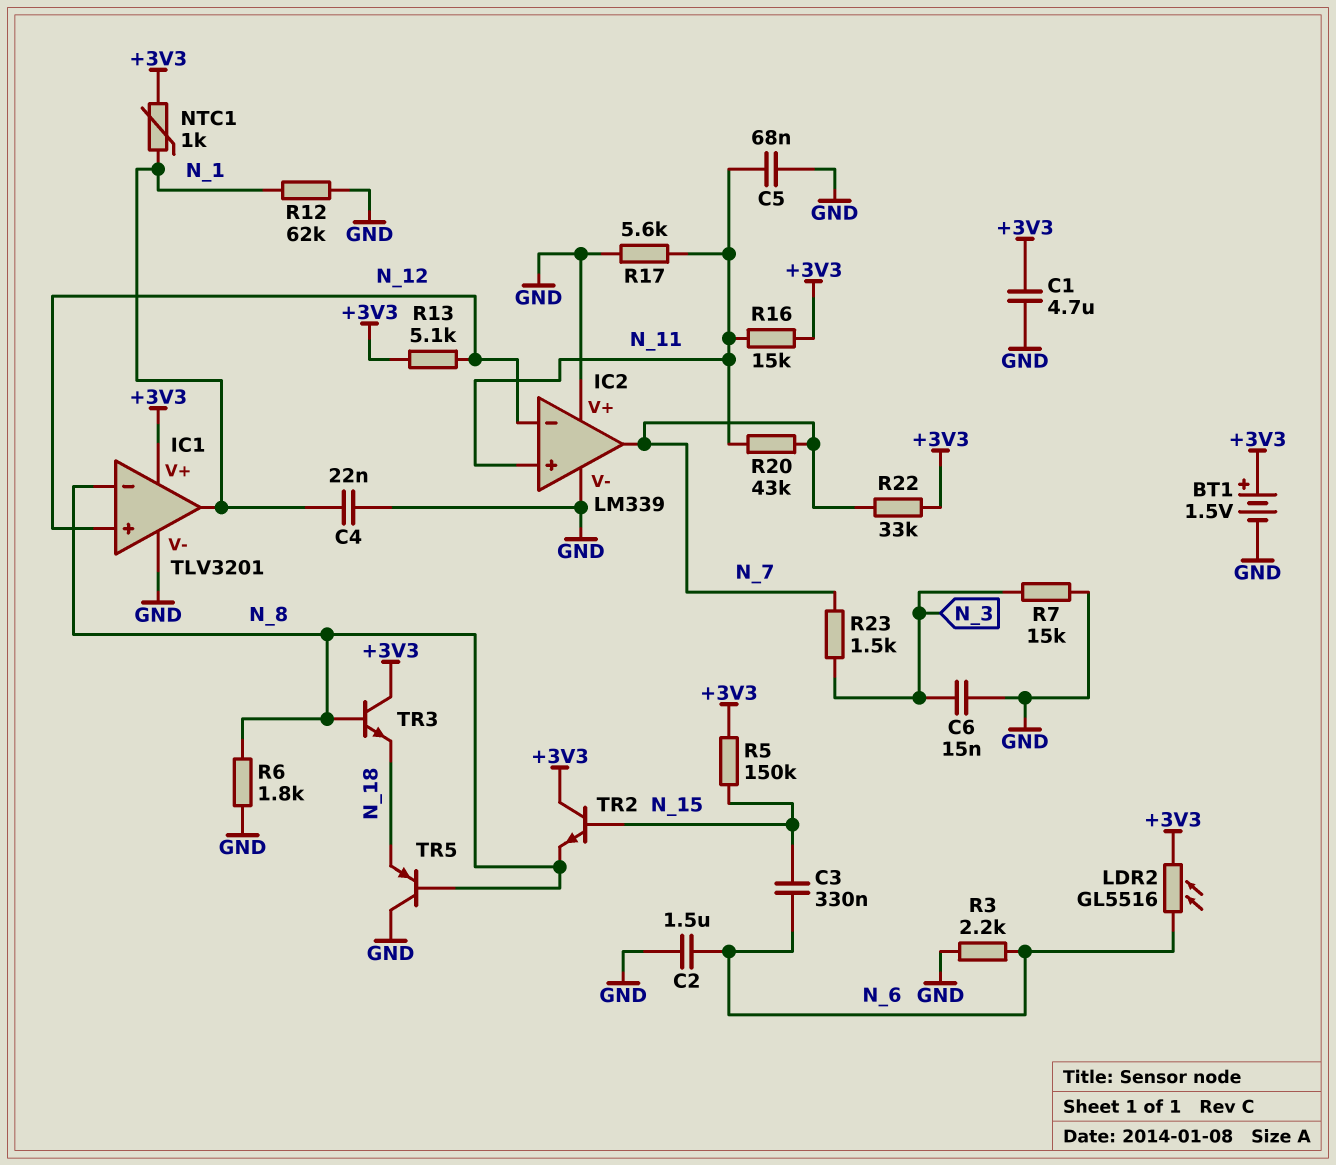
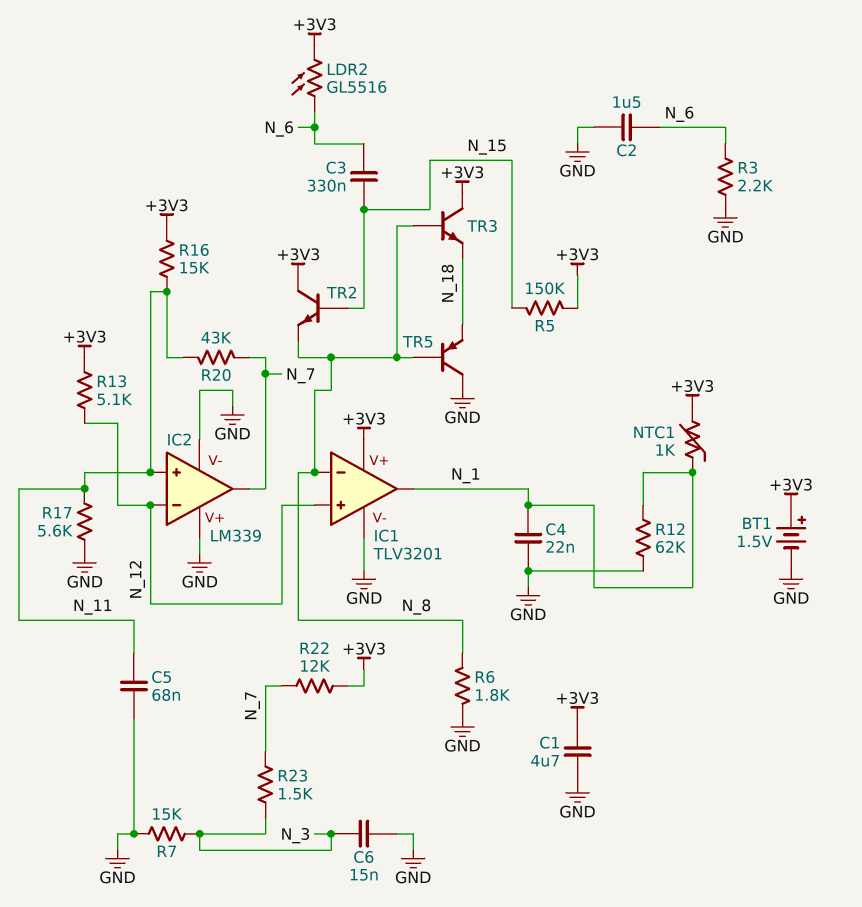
R22: 33k (+3V3, N_7) -> 12k (+3V3, N_7)

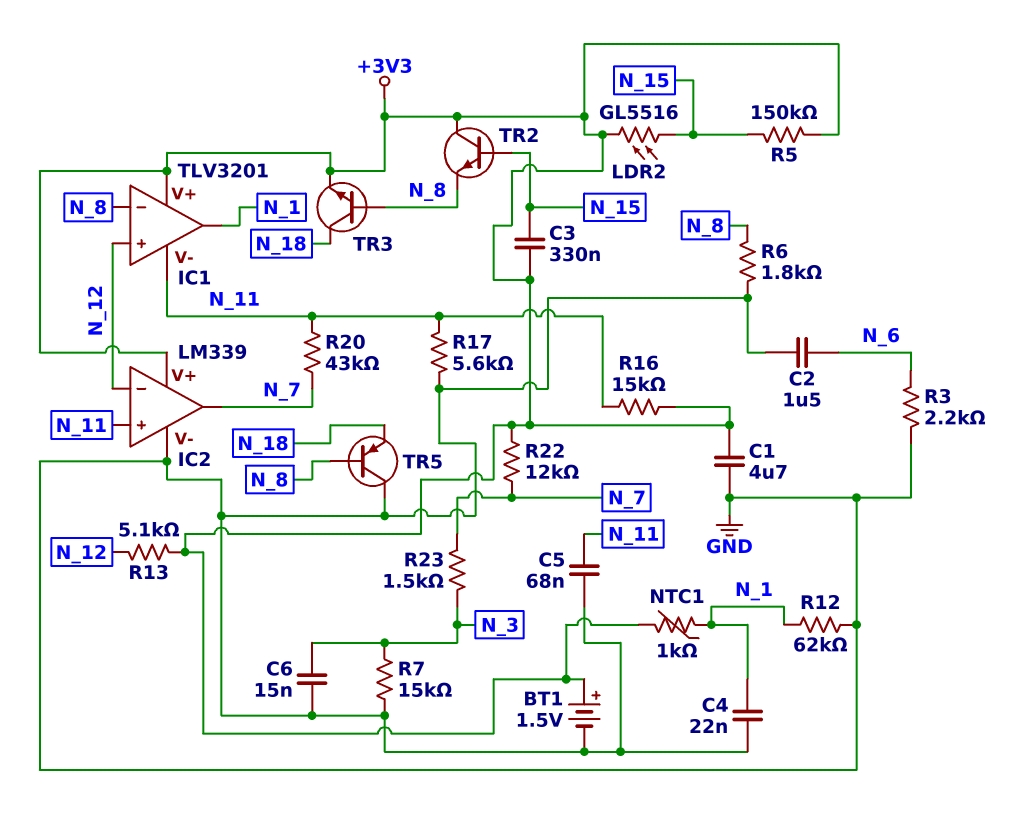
C3: 330nF (N_6, N_15) -> 330nF (+3V3, N_15)
IC1 pin V-: GND -> N_11
IC2 pin V+: GND -> +3V3
LDR2: GL5516 (+3V3, N_6) -> GL5516 (+3V3, N_15)
TR3: NPN (B N_8, C +3V3, E N_18) -> NPN (B N_8, C N_18, E +3V3)

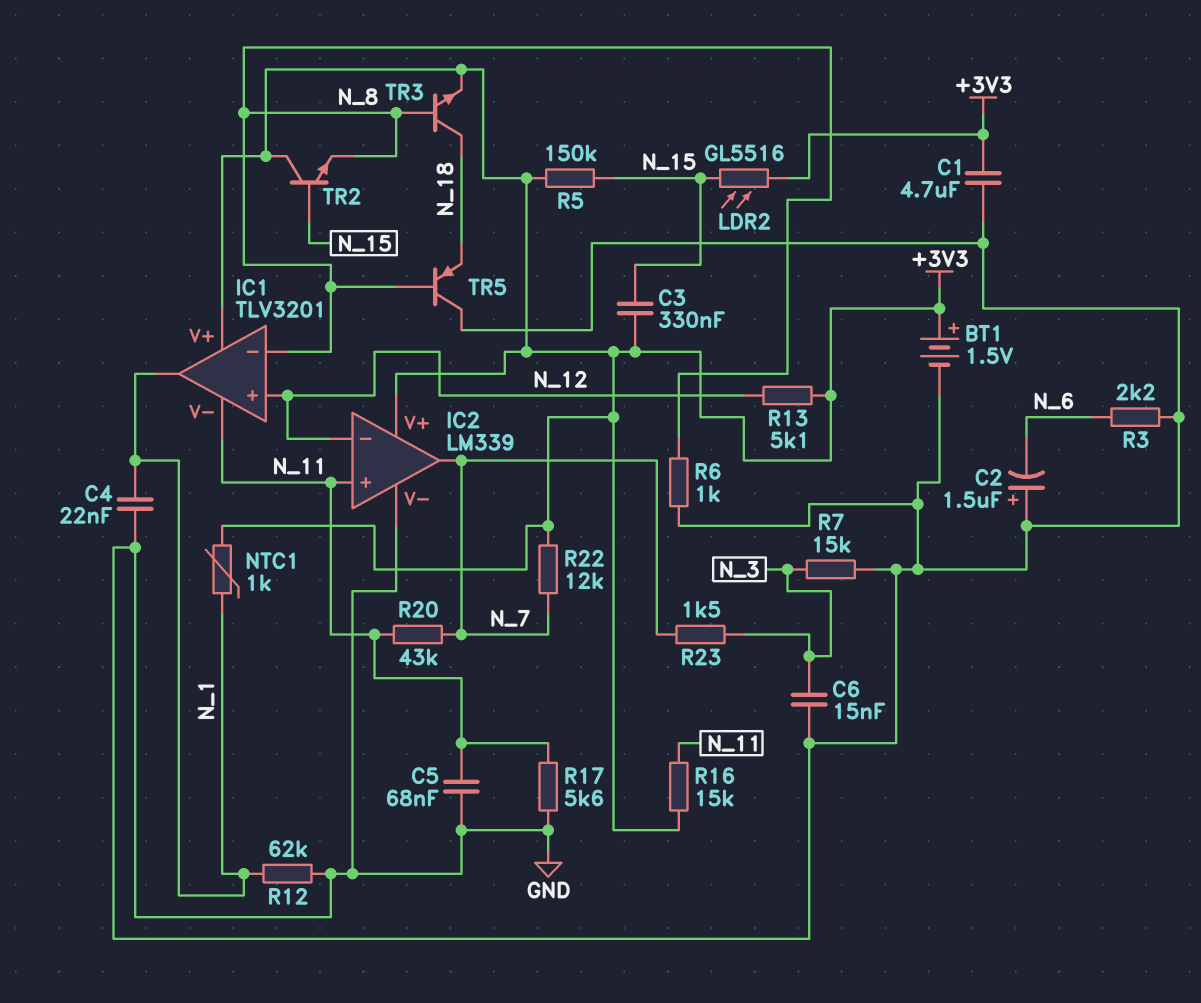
C2: 1.5uF (GND, N_6) -> 1.5uF (plus GND, minus N_6)
R6: 1.8k (GND, N_8) -> 1k (GND, N_8)

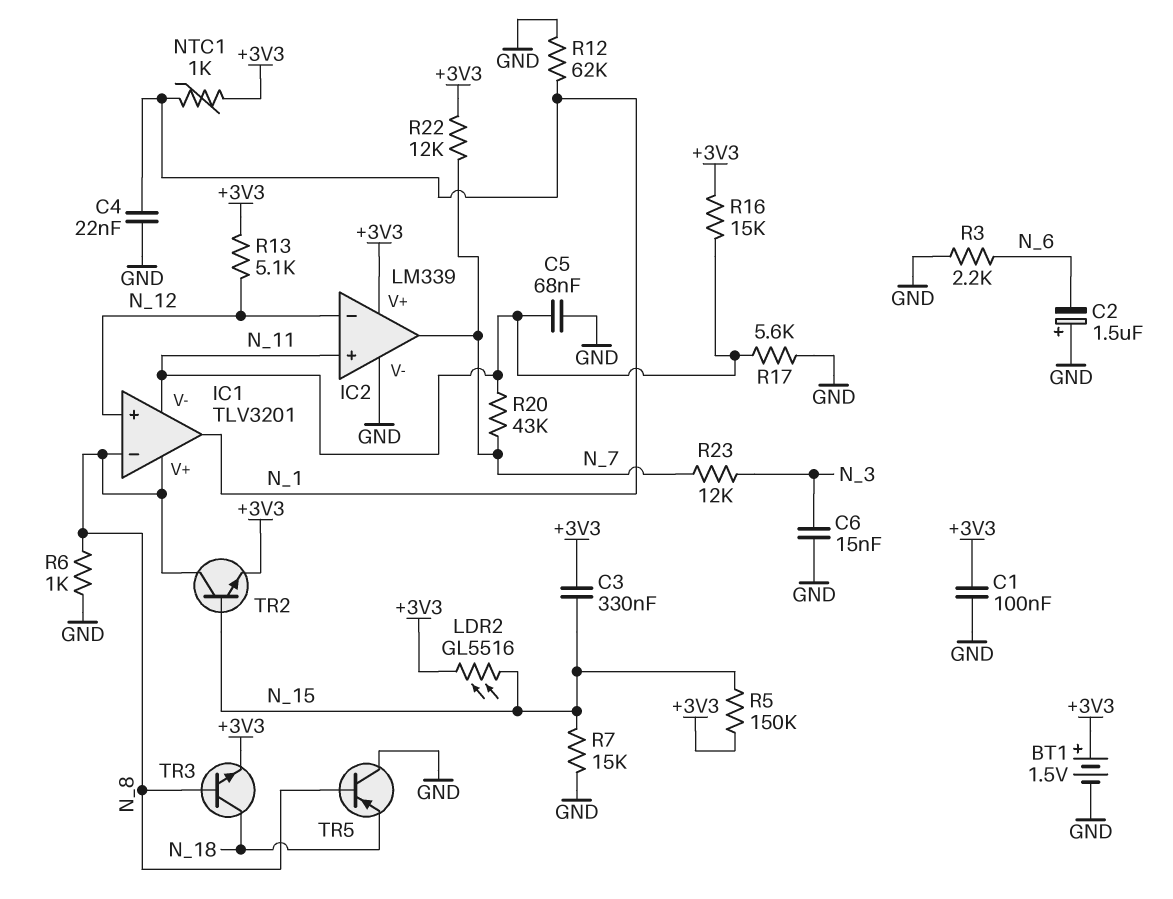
C1: 4.7uF (+3V3, GND) -> 100nF (+3V3, GND)
IC1 pin V+: +3V3 -> N_8
R7: 15k (GND, N_3) -> 15k (GND, N_15)
R23: 1.5k (N_3, N_7) -> 12k (N_3, N_7)
TR2: NPN (B N_15, C +3V3, E N_8) -> NPN (B N_15, C N_8, E +3V3)

